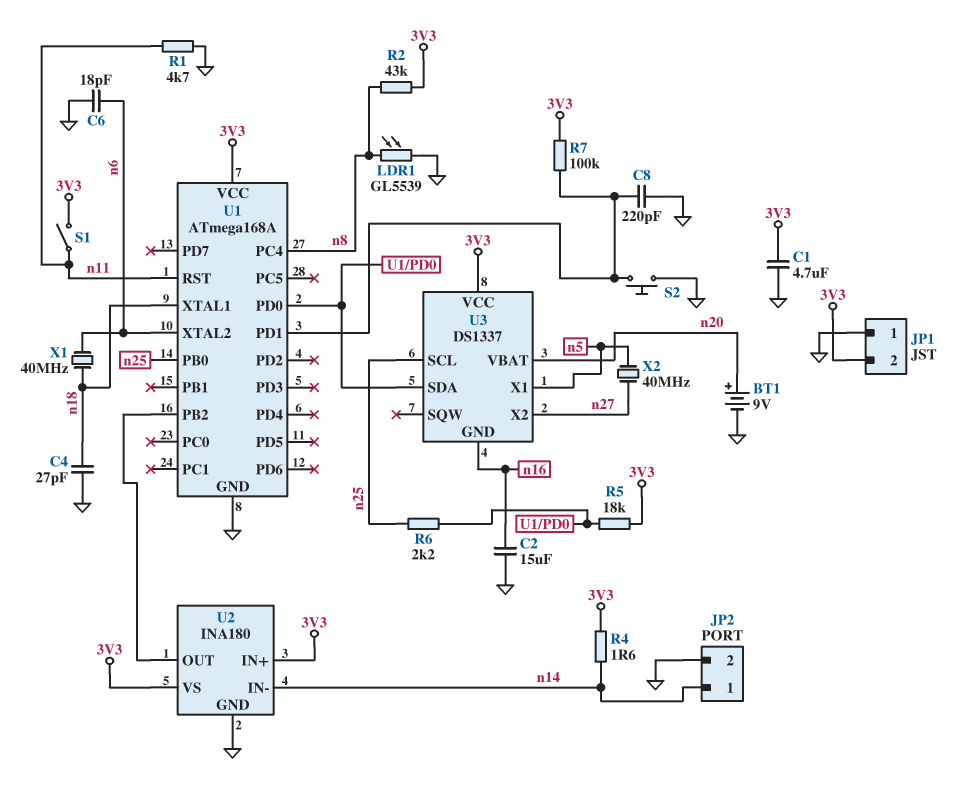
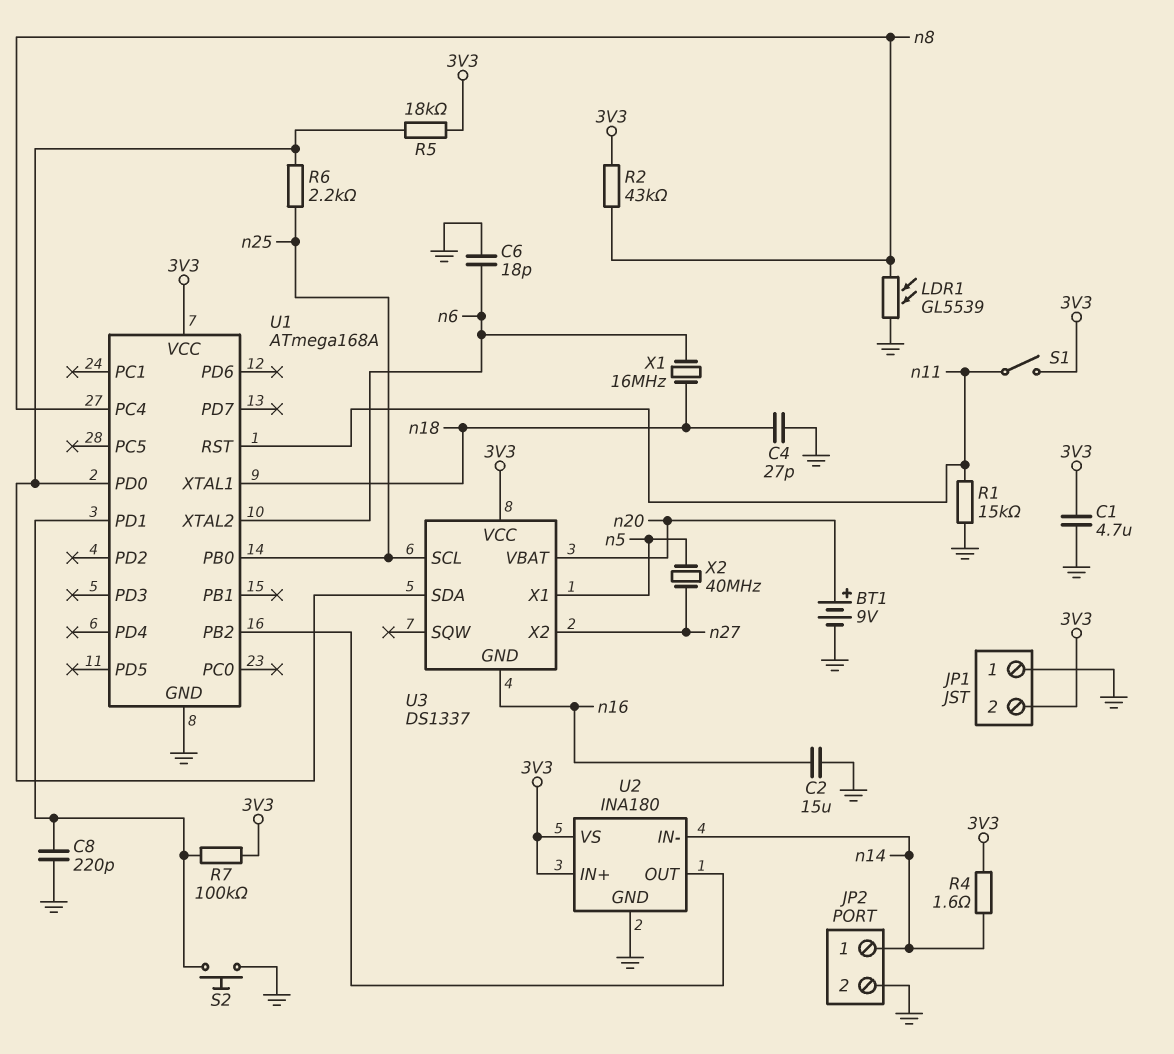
R1: 4.7k (GND, n11) -> 15k (GND, n11)
X1: 40MHz (n6, n18) -> 16MHz (n6, n18)

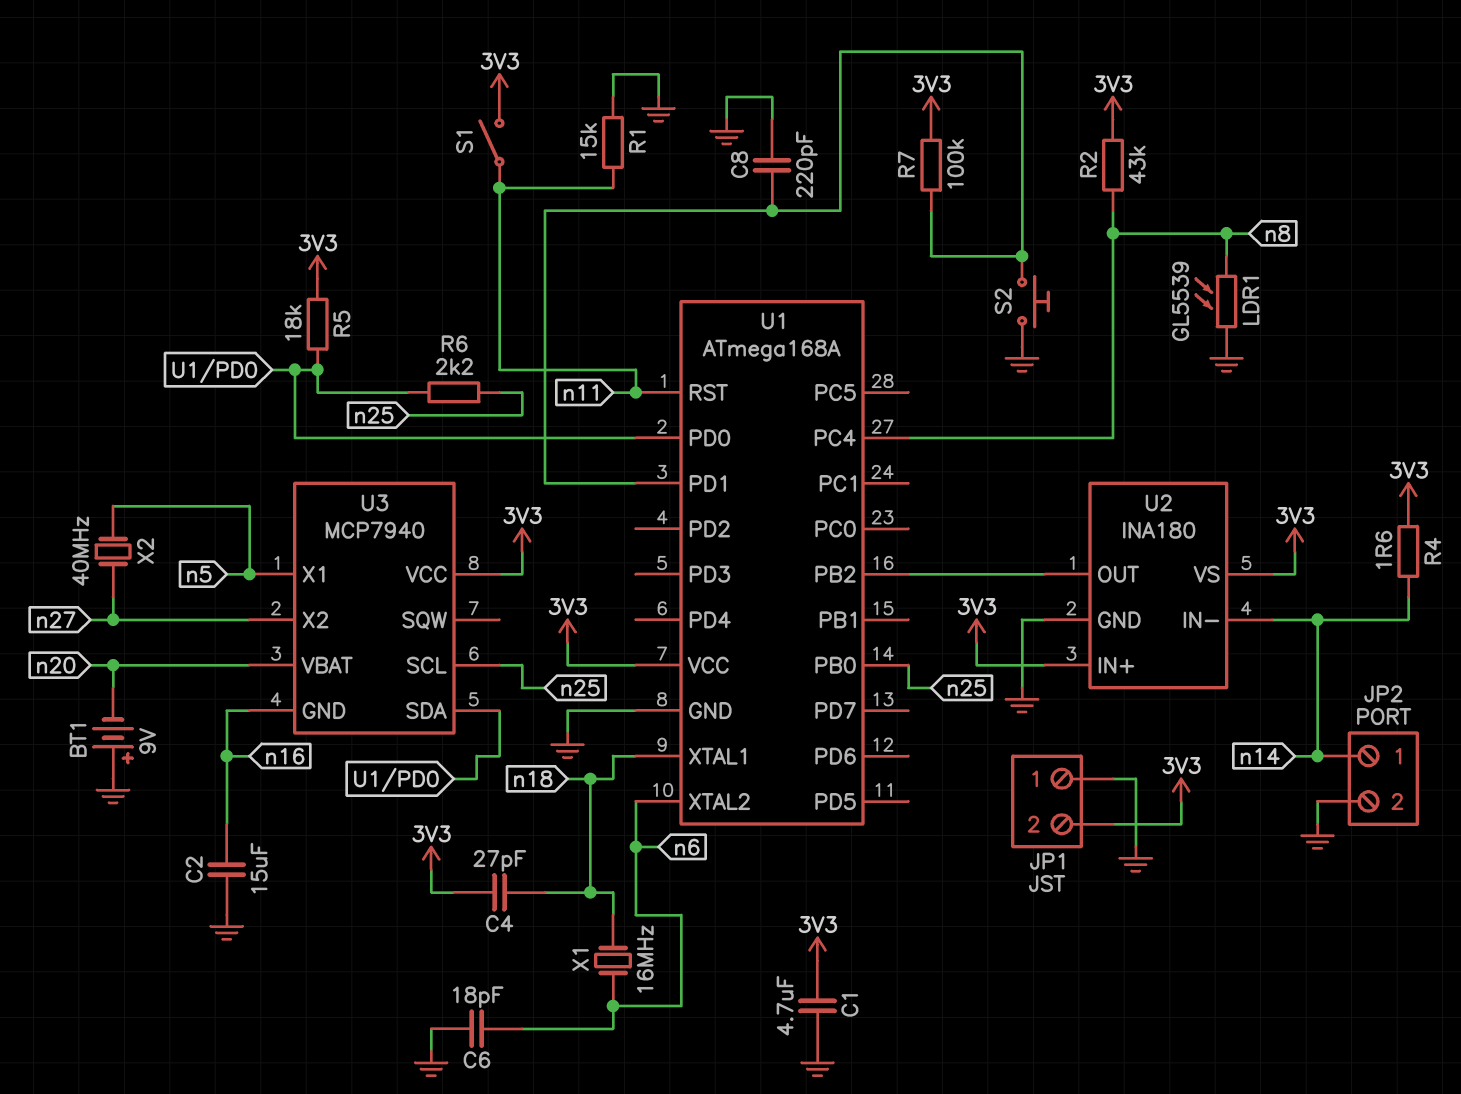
BT1: 9V (plus n20, minus GND) -> 9V (plus GND, minus n20)
C4: 27pF (GND, n18) -> 27pF (3V3, n18)
U3: DS1337 -> MCP7940

